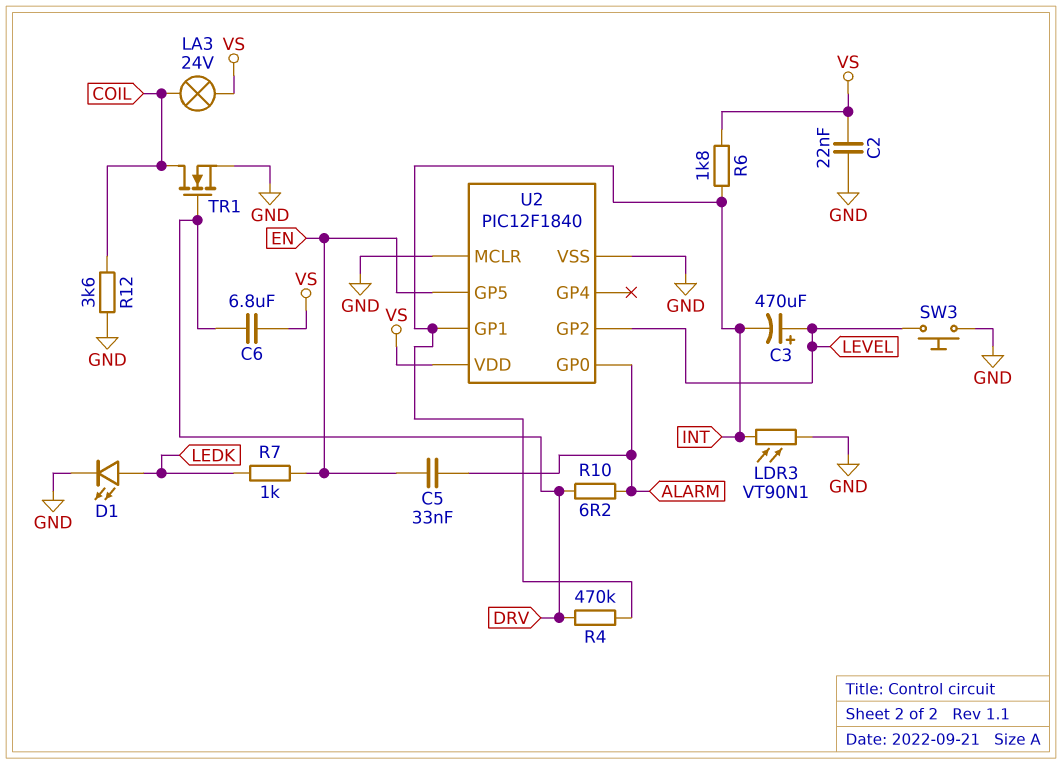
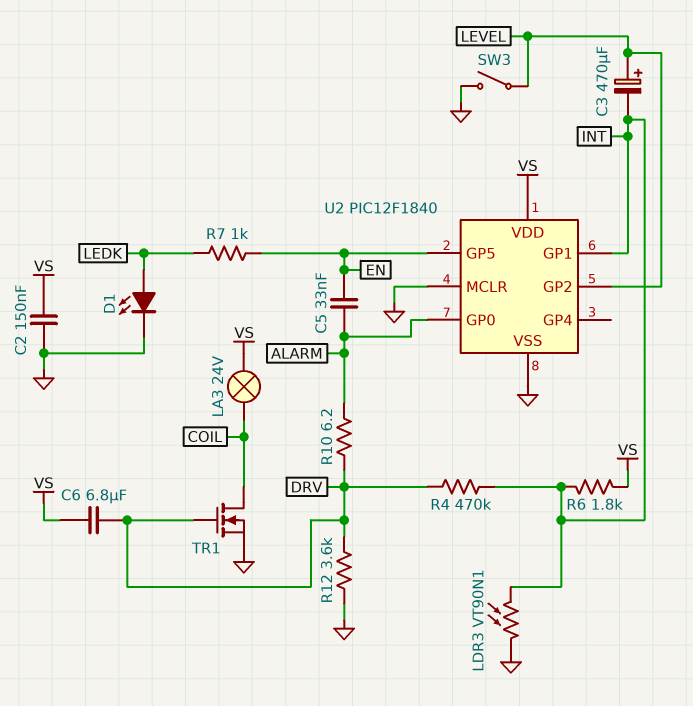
C2: 22nF (GND, VS) -> 150nF (GND, VS)
R12: 3.6k (COIL, GND) -> 3.6k (DRV, GND)
SW3: button (GND, LEVEL) -> switch (GND, LEVEL)

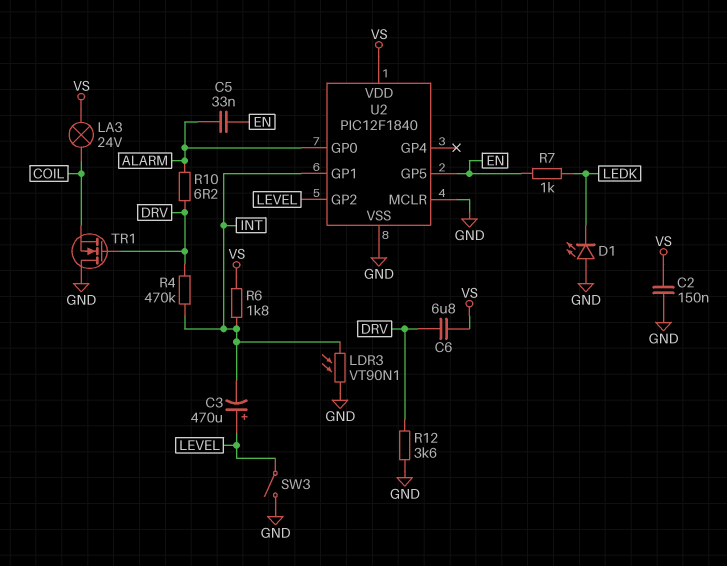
D1: LED (A LEDK, K GND) -> LED (A GND, K LEDK)
TR1: NMOS (G DRV, D COIL, S GND) -> NMOS (G DRV, D GND, S COIL)

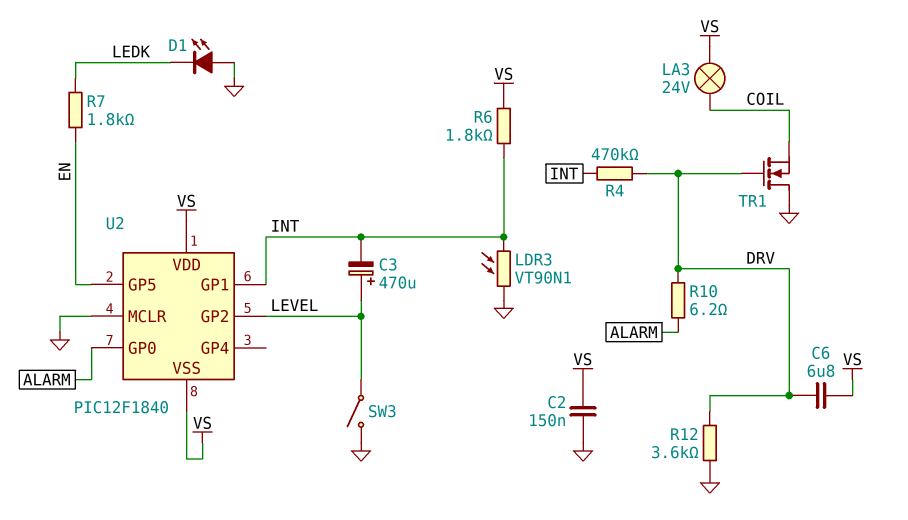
C5: 33nF (ALARM, EN) -> none
R7: 1k (EN, LEDK) -> 1.8k (EN, LEDK)
U2 pin VSS: GND -> VS

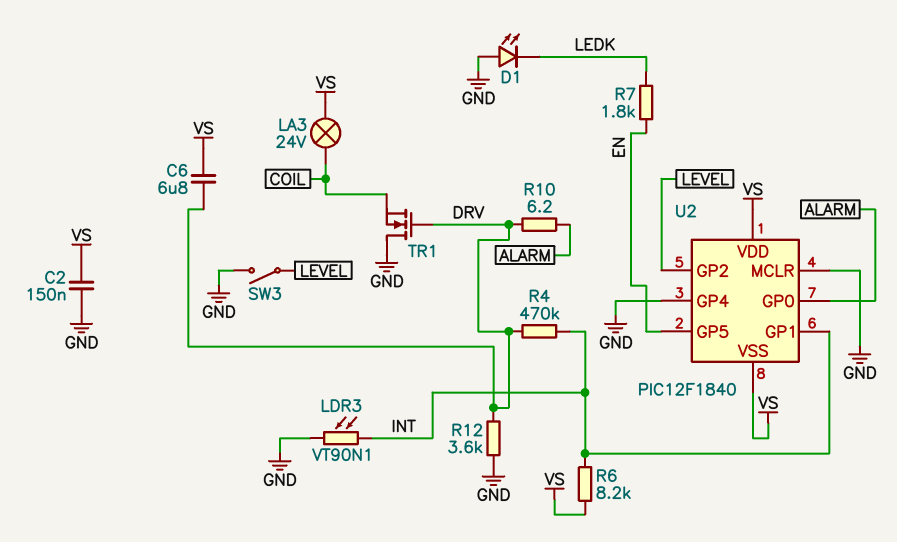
C3: 470uF (plus LEVEL, minus INT) -> none
R6: 1.8k (INT, VS) -> 8.2k (INT, VS)
U2 pin GP4: none -> GND

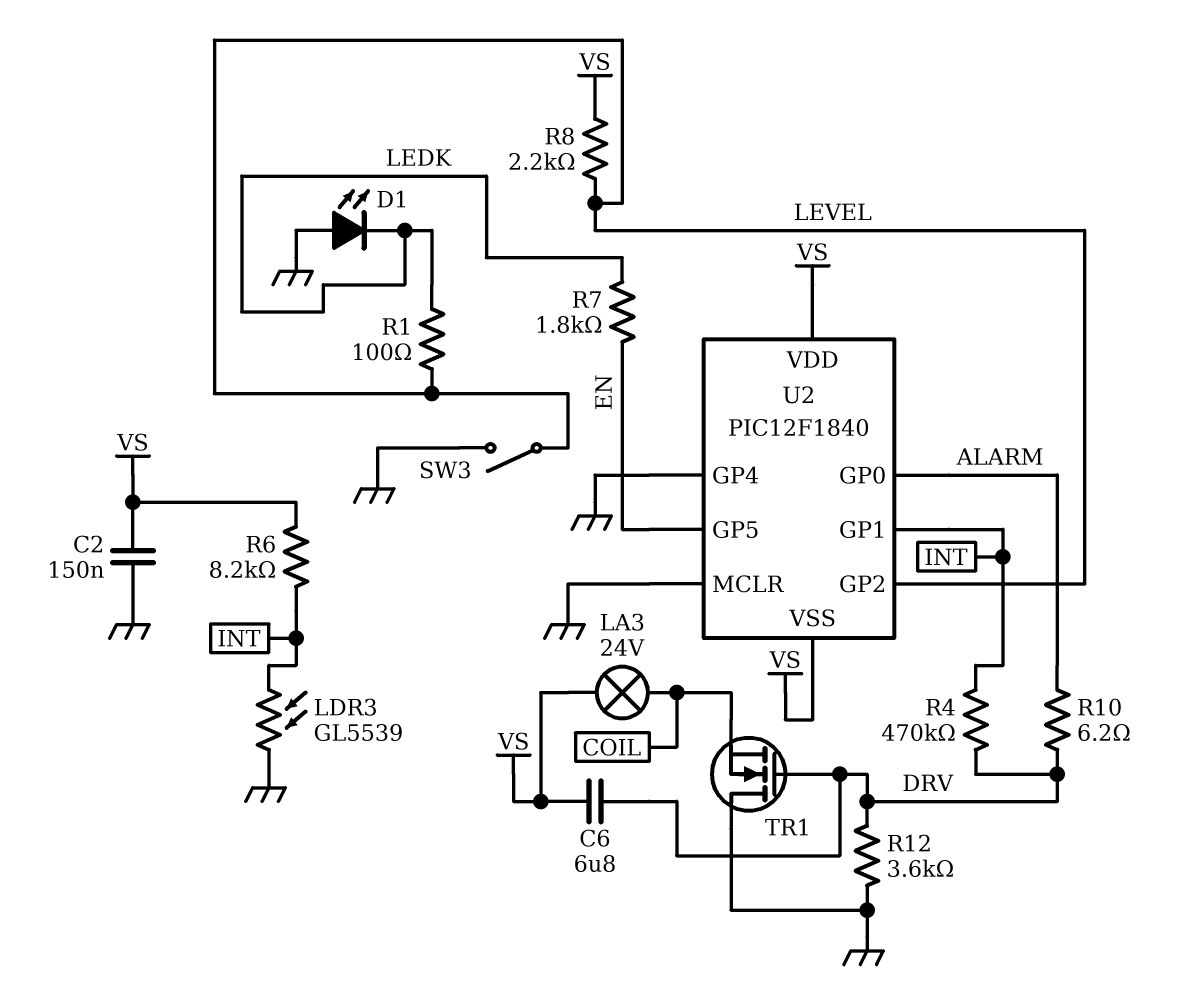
LDR3: VT90N1 (GND, INT) -> GL5539 (GND, INT)
R1: none -> 100 (LEDK, LEVEL)
R8: none -> 2.2k (LEVEL, VS)

